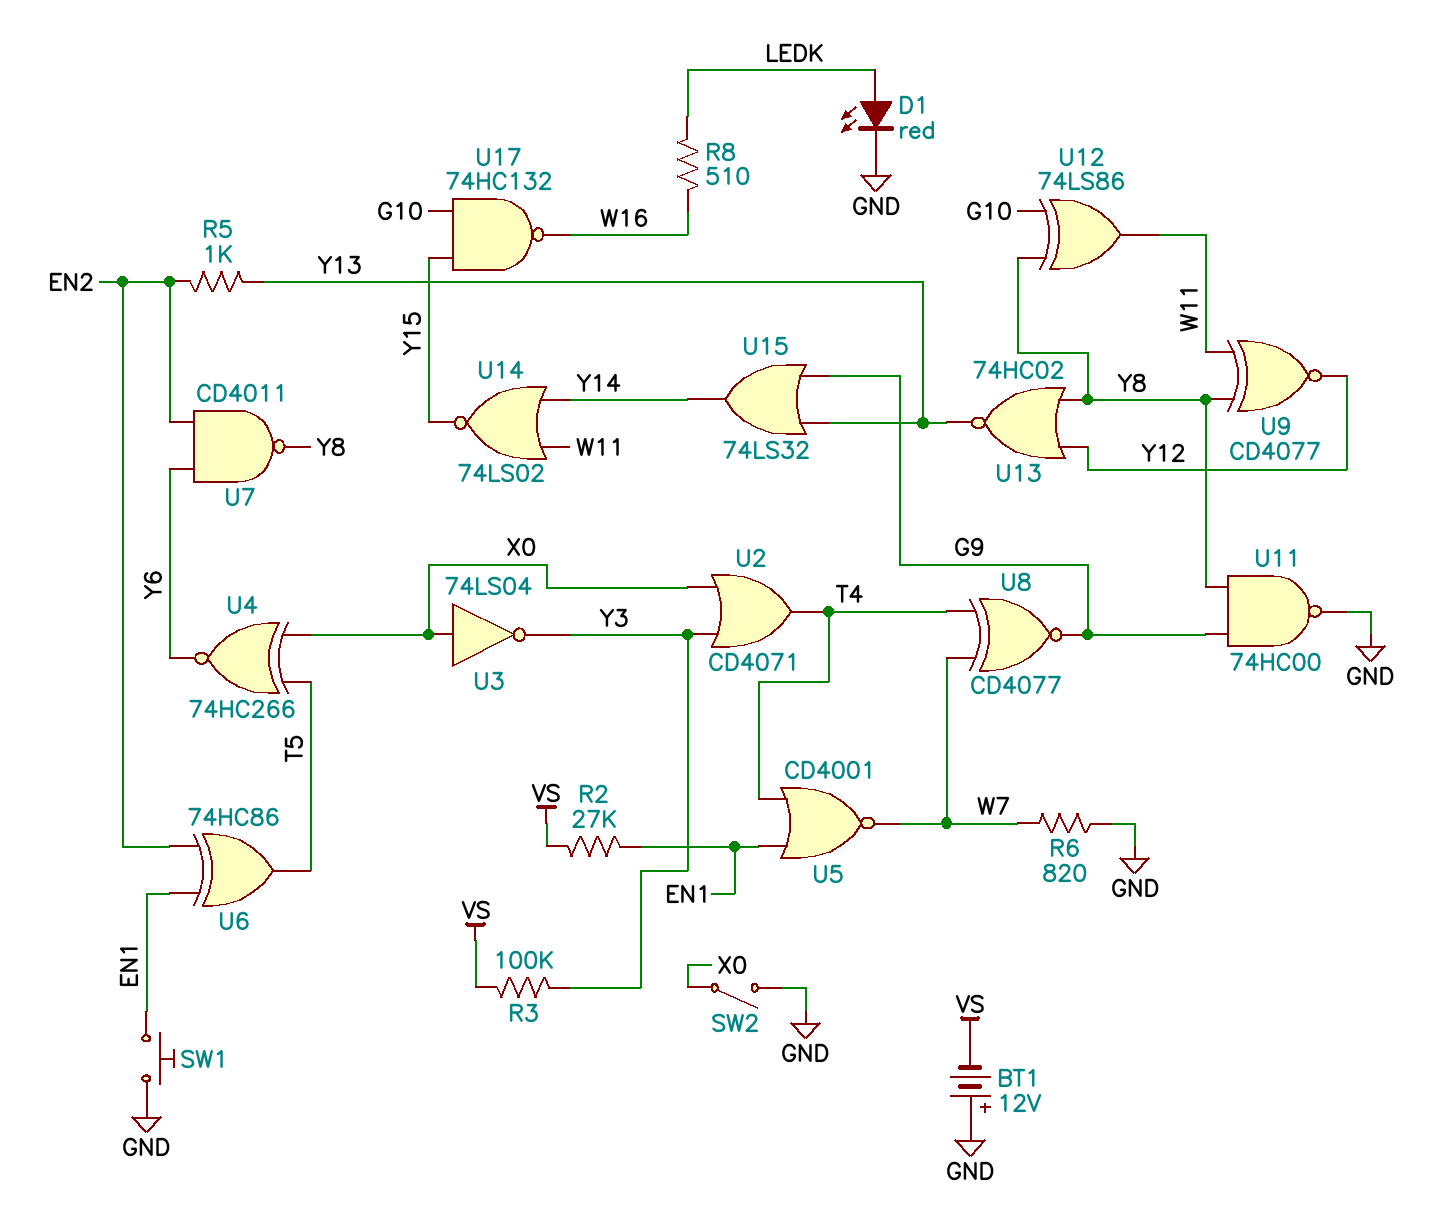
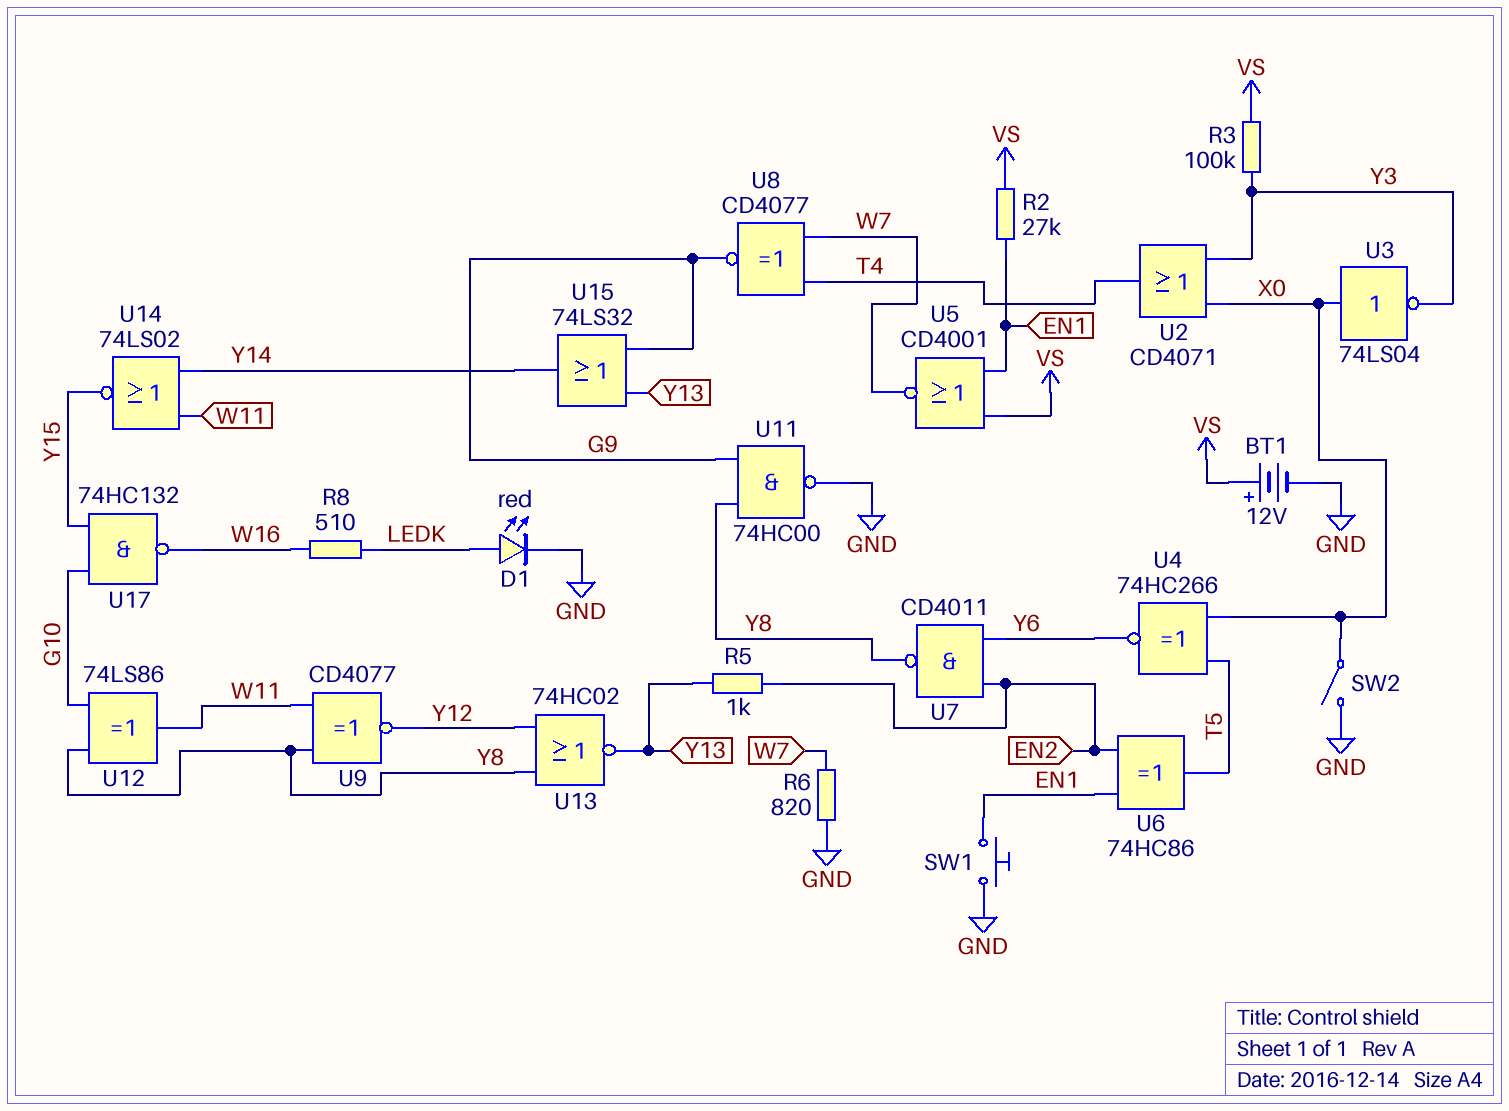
BT1: 12V (plus GND, minus VS) -> 12V (plus VS, minus GND)
U5: NOR CD4001 (in EN1, in T4, out W7) -> NOR CD4001 (in EN1, in VS, out W7)

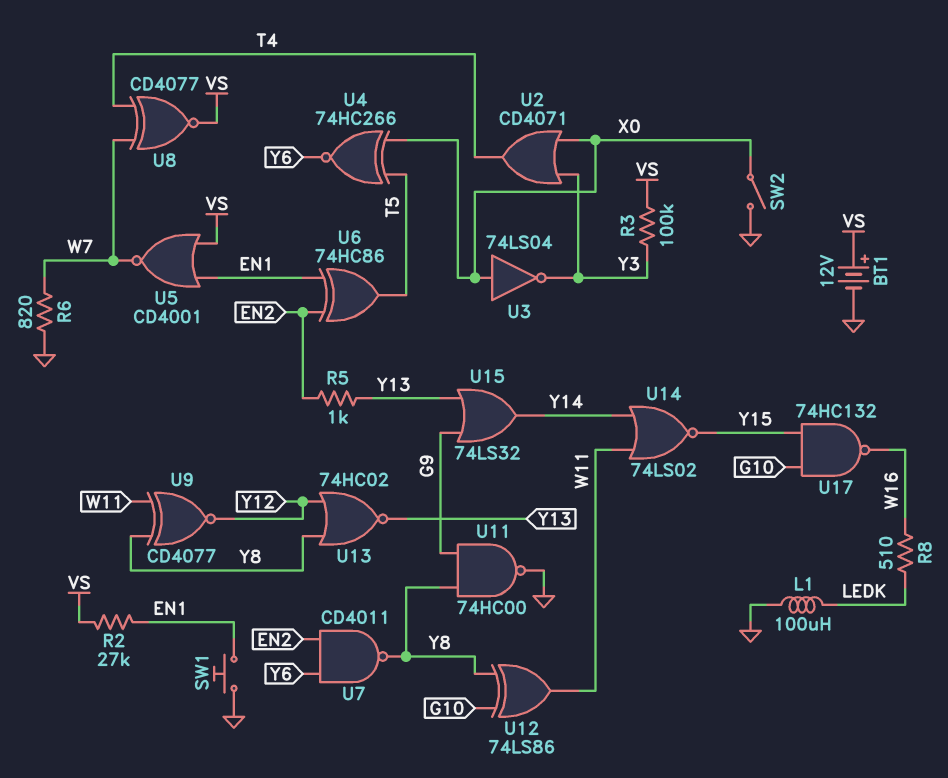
D1: LED red (A LEDK, K GND) -> none
L1: none -> 100uH (GND, LEDK)
U8: XNOR CD4077 (in T4, in W7, out G9) -> XNOR CD4077 (in T4, in W7, out VS)

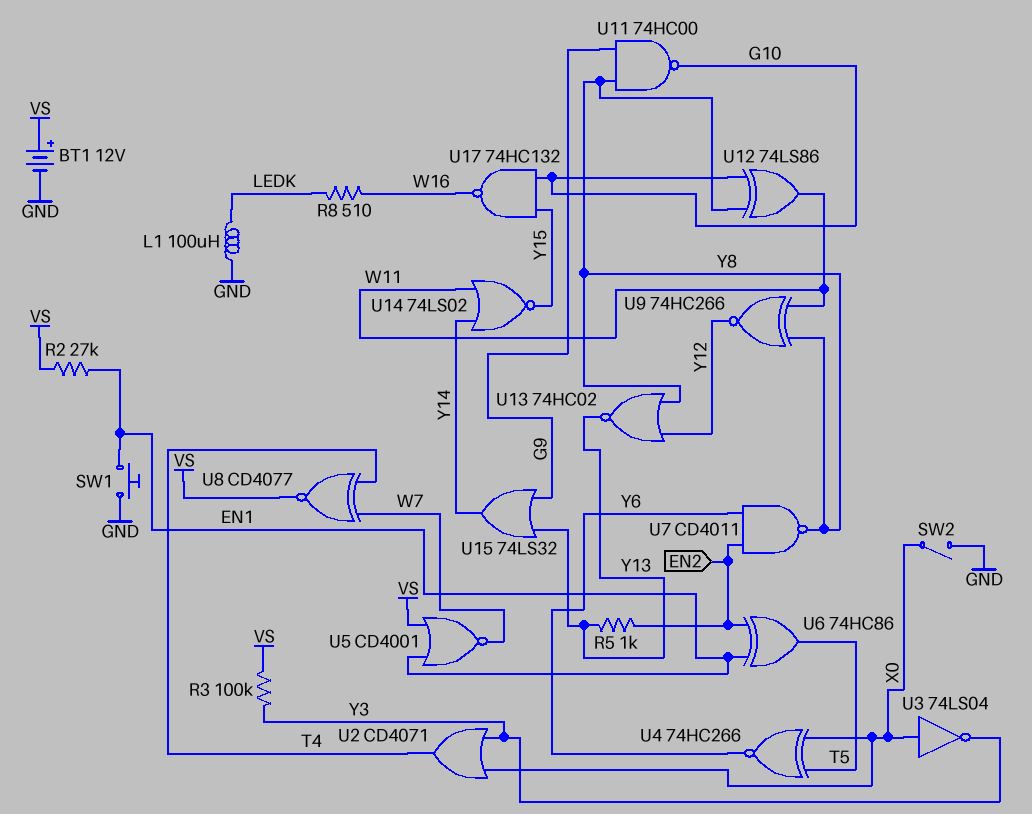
R6: 820 (GND, W7) -> none
U9: XNOR CD4077 (in W11, in Y8, out Y12) -> XNOR 74HC266 (in W11, in Y8, out Y12)
U11: NAND 74HC00 (in G9, in Y8, out GND) -> NAND 74HC00 (in G9, in Y8, out G10)

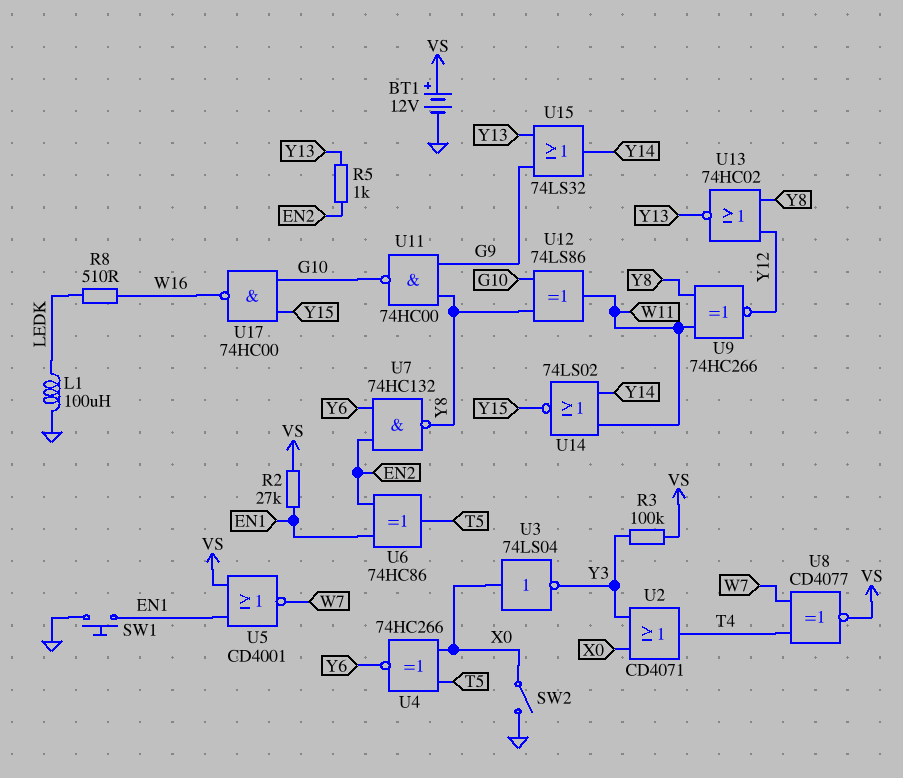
U7: NAND CD4011 (in EN2, in Y6, out Y8) -> NAND 74HC132 (in EN2, in Y6, out Y8)
U17: NAND 74HC132 (in G10, in Y15, out W16) -> NAND 74HC00 (in G10, in Y15, out W16)

